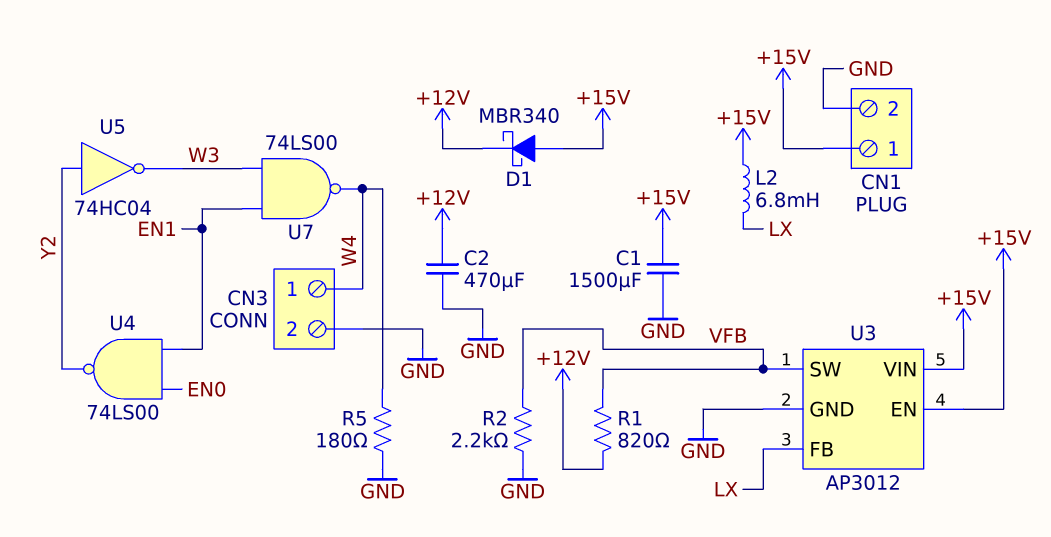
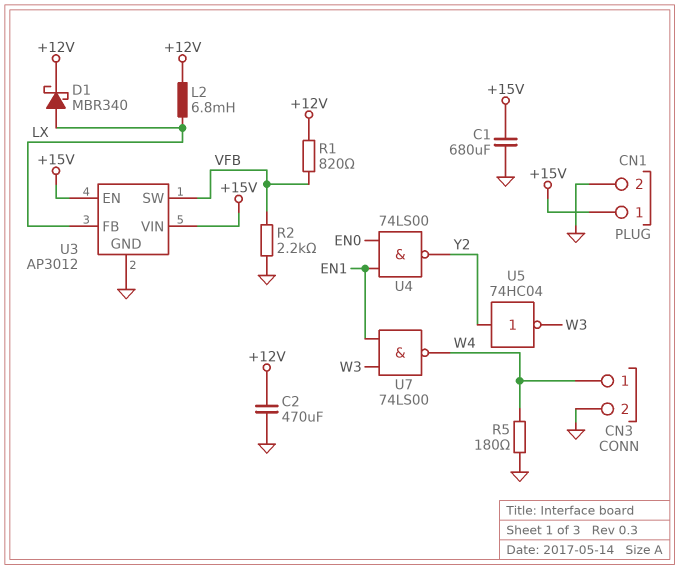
C1: 1500uF (+15V, GND) -> 680uF (+15V, GND)
D1: schottky MBR340 (A +15V, K +12V) -> schottky MBR340 (A LX, K +12V)
L2: 6.8mH (+15V, LX) -> 6.8mH (+12V, LX)

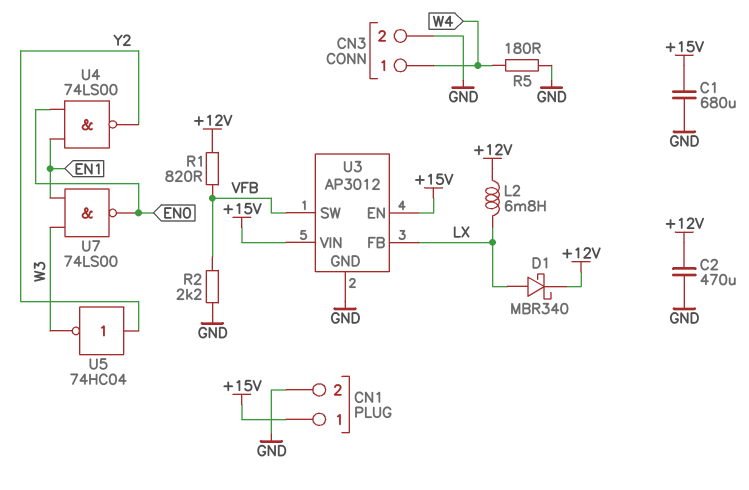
U7: NAND 74LS00 (in EN1, in W3, out W4) -> NAND 74LS00 (in EN1, in W3, out EN0)

